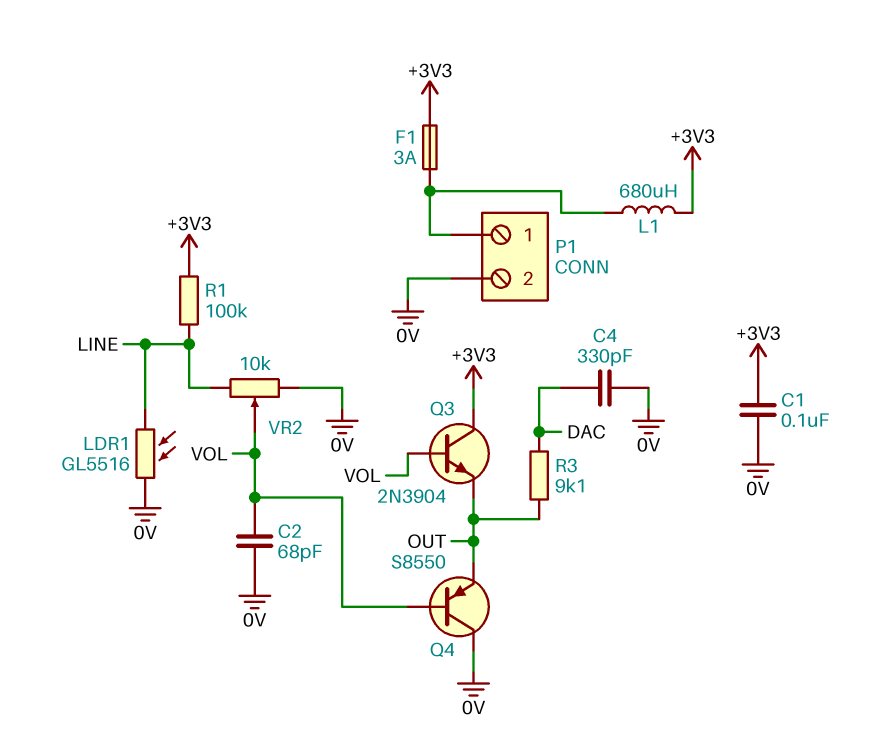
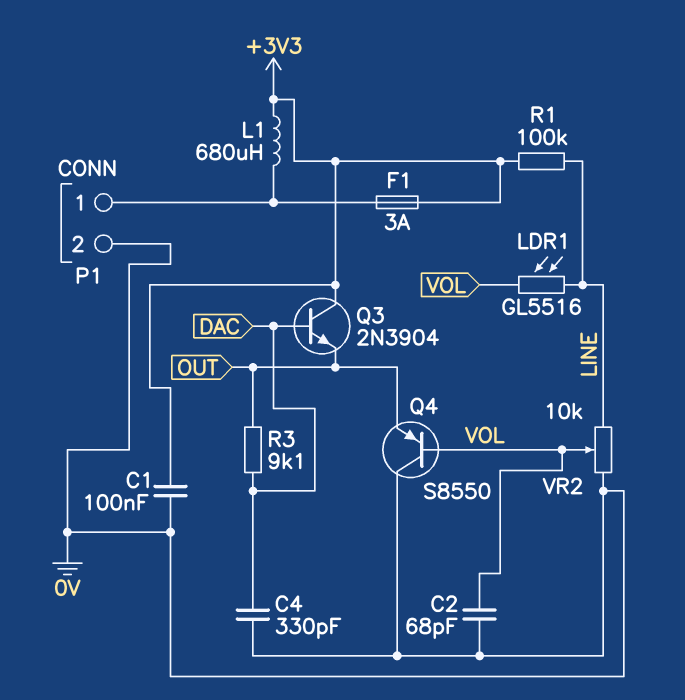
LDR1: GL5516 (0V, LINE) -> GL5516 (LINE, VOL)
Q3: NPN 2N3904 (B VOL, C +3V3, E OUT) -> NPN 2N3904 (B DAC, C +3V3, E OUT)

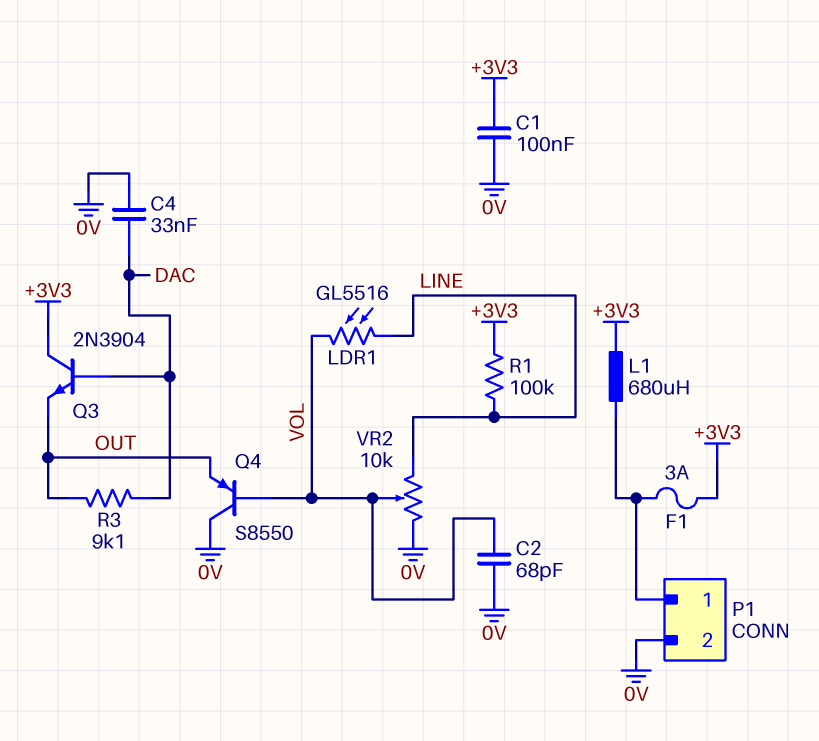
C4: 330pF (0V, DAC) -> 33nF (0V, DAC)

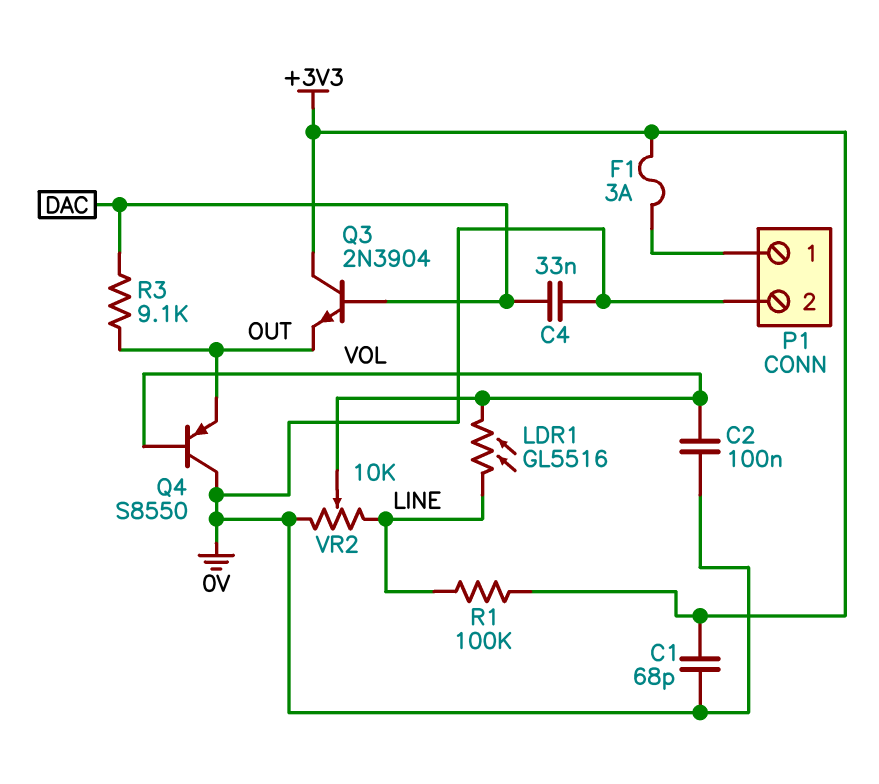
C1: 100nF (+3V3, 0V) -> 68pF (+3V3, 0V)
C2: 68pF (0V, VOL) -> 100nF (0V, VOL)
L1: 680uH (+3V3, P1/1) -> none

